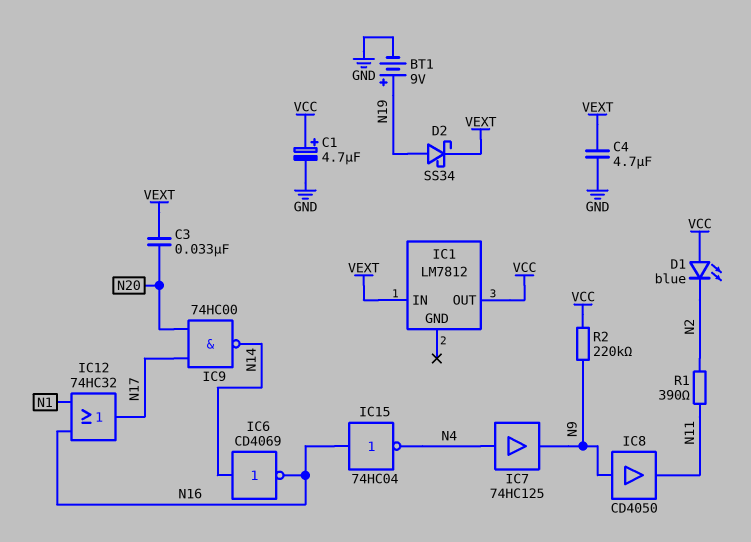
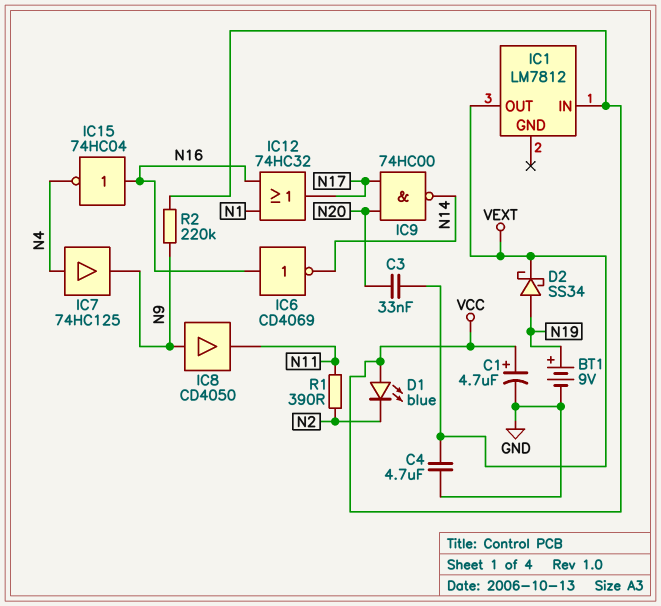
IC1 pin IN: VEXT -> VCC
IC1 pin OUT: VCC -> VEXT
IC6: NOT CD4069 (in N14, out N16) -> NOT CD4069 (in N16, out N14)

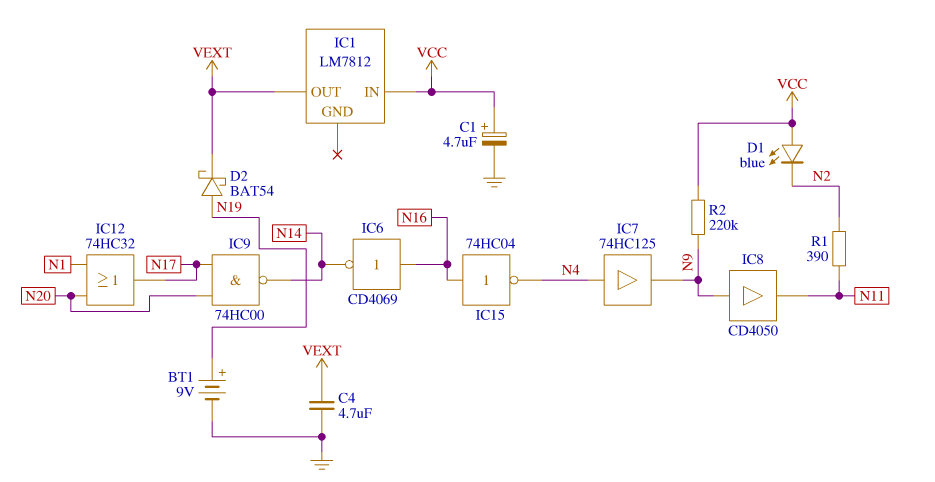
C3: 33nF (N20, VEXT) -> none
D2: schottky SS34 (A N19, K VEXT) -> schottky BAT54 (A N19, K VEXT)
IC12: OR 74HC32 (in N1, in N16, out N17) -> OR 74HC32 (in N1, in N20, out N17)

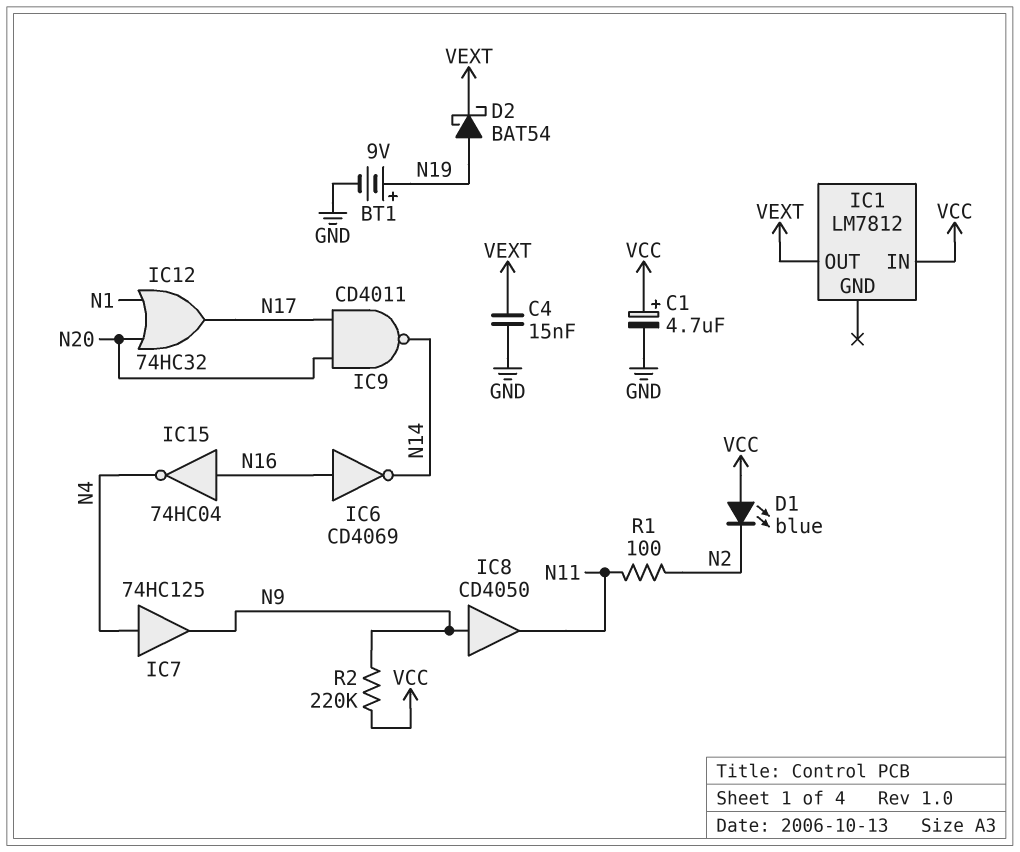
C4: 4.7uF (GND, VEXT) -> 15nF (GND, VEXT)
IC9: NAND 74HC00 (in N17, in N20, out N14) -> NAND CD4011 (in N17, in N20, out N14)
R1: 390 (N2, N11) -> 100 (N2, N11)

